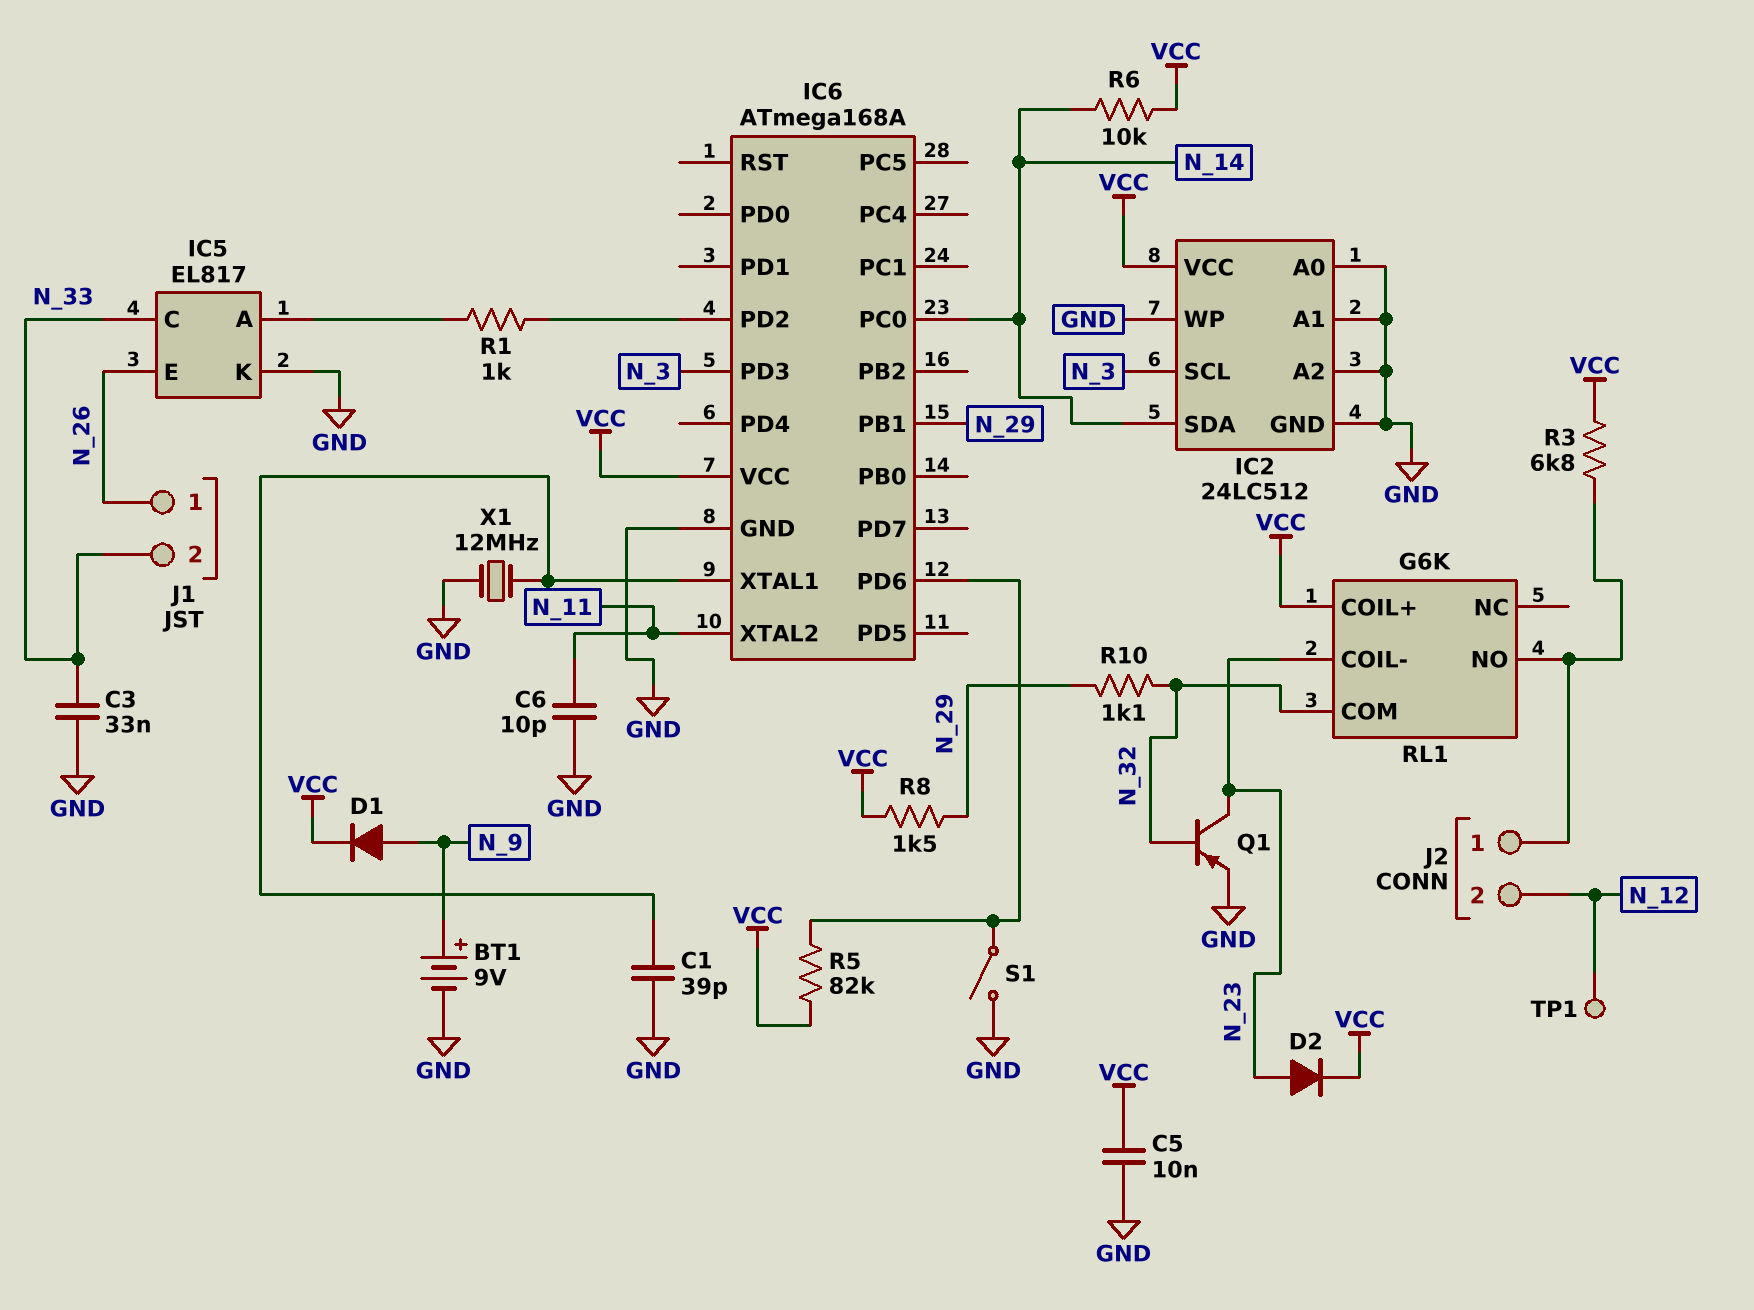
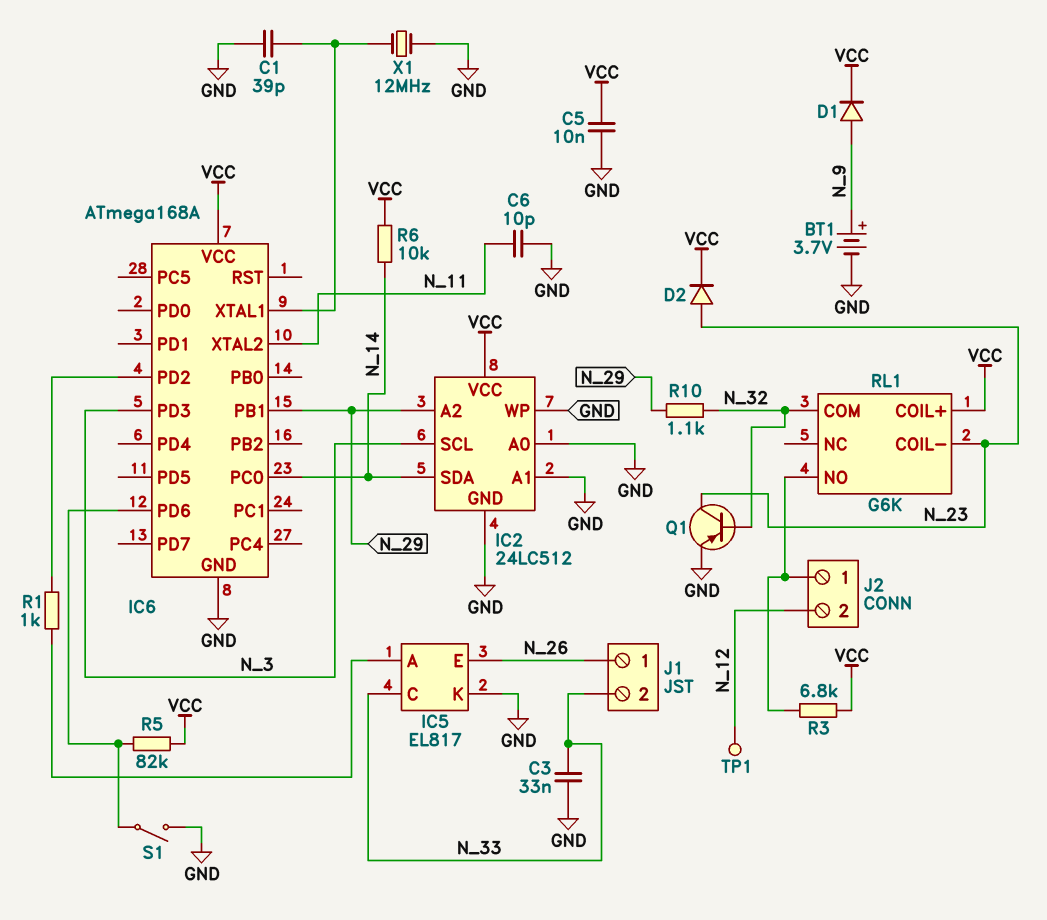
BT1: 9V (plus N_9, minus GND) -> 3.7V (plus N_9, minus GND)
IC2 pin A2: GND -> N_29
R8: 1.5k (N_29, VCC) -> none

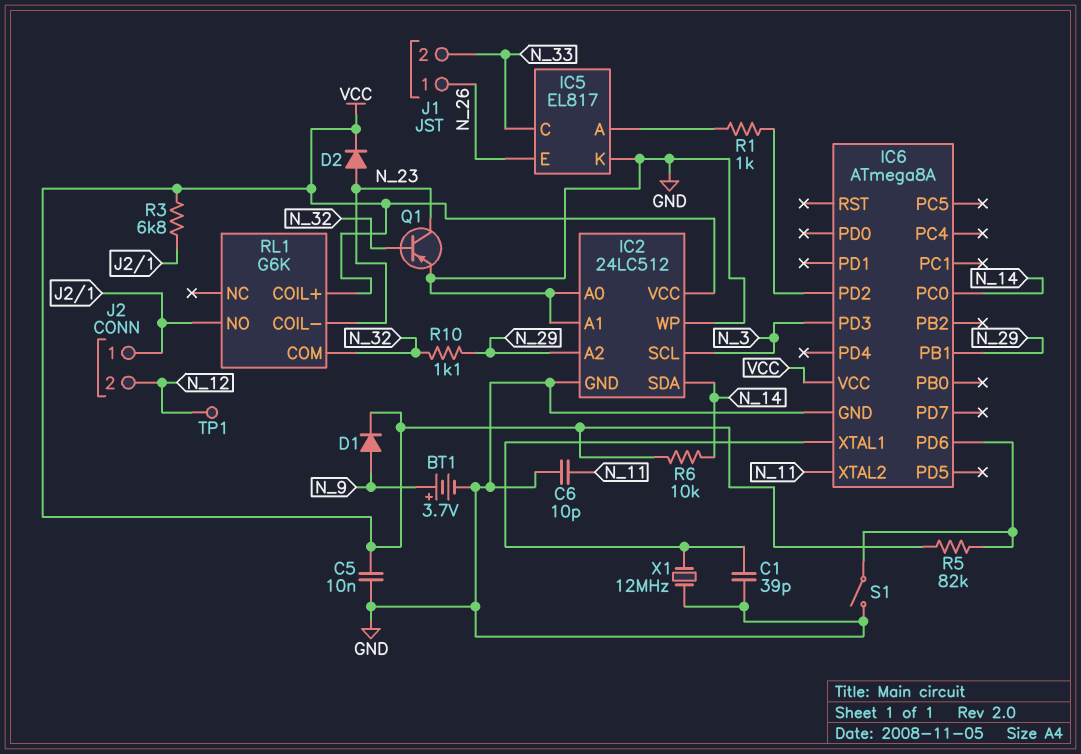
C3: 33nF (GND, N_33) -> none
IC6: ATmega168A -> ATmega8A

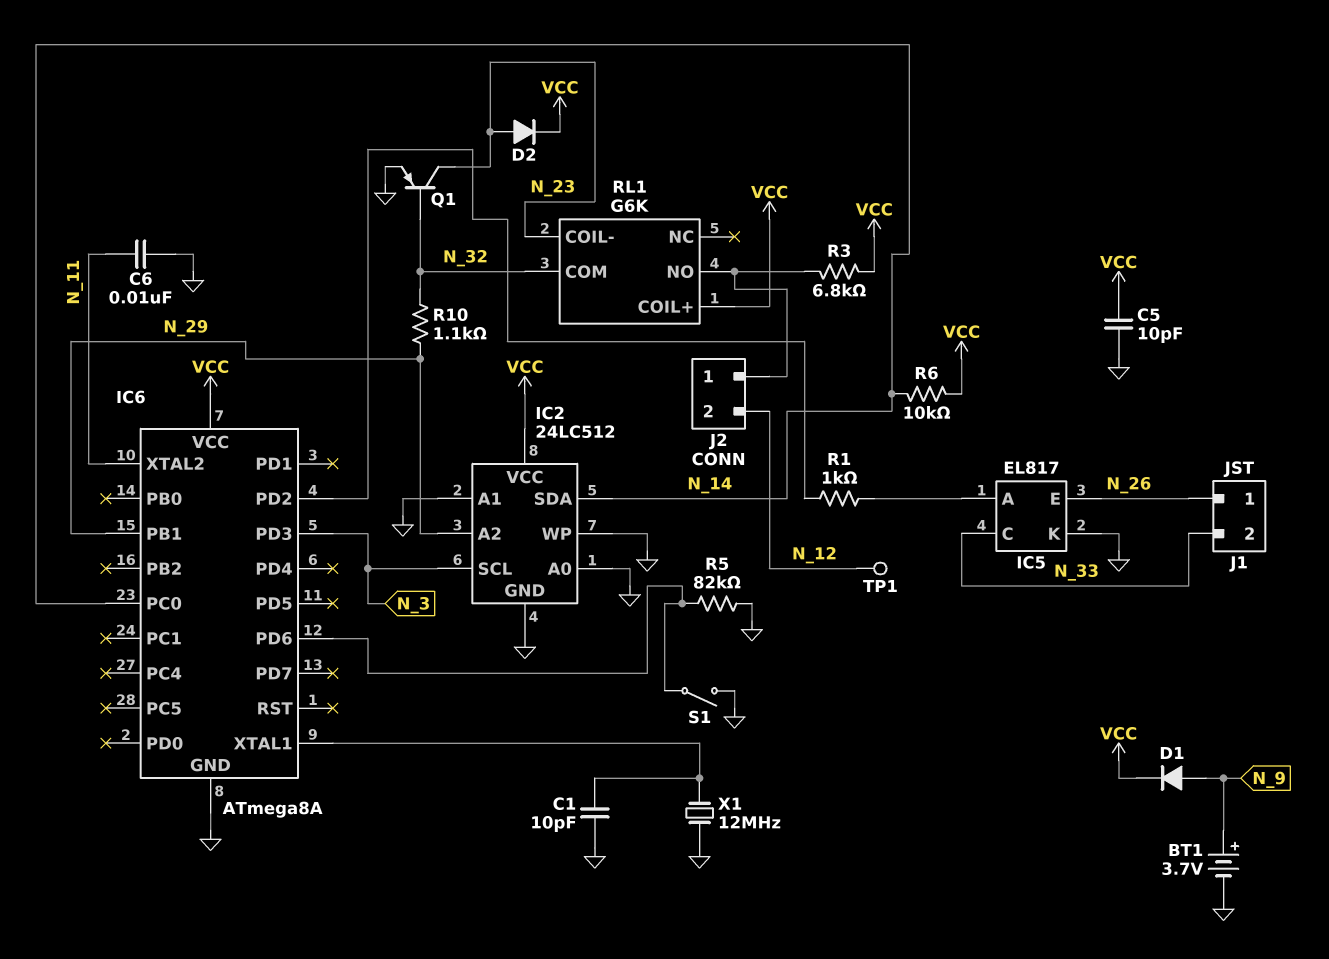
C1: 39pF (GND, IC6/XTAL1) -> 10pF (GND, IC6/XTAL1)
C5: 10nF (GND, VCC) -> 10pF (GND, VCC)
C6: 10pF (GND, N_11) -> 10nF (GND, N_11)
R5: 82k (IC6/PD6, VCC) -> 82k (GND, IC6/PD6)

